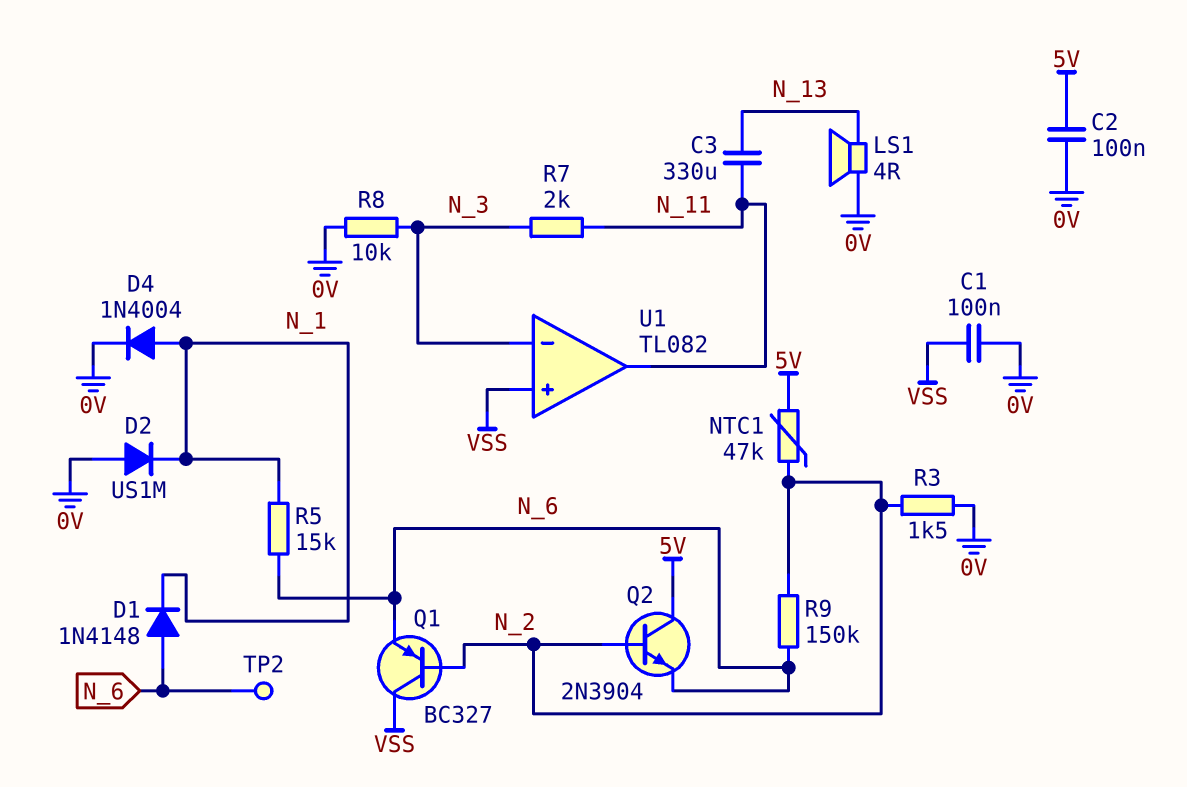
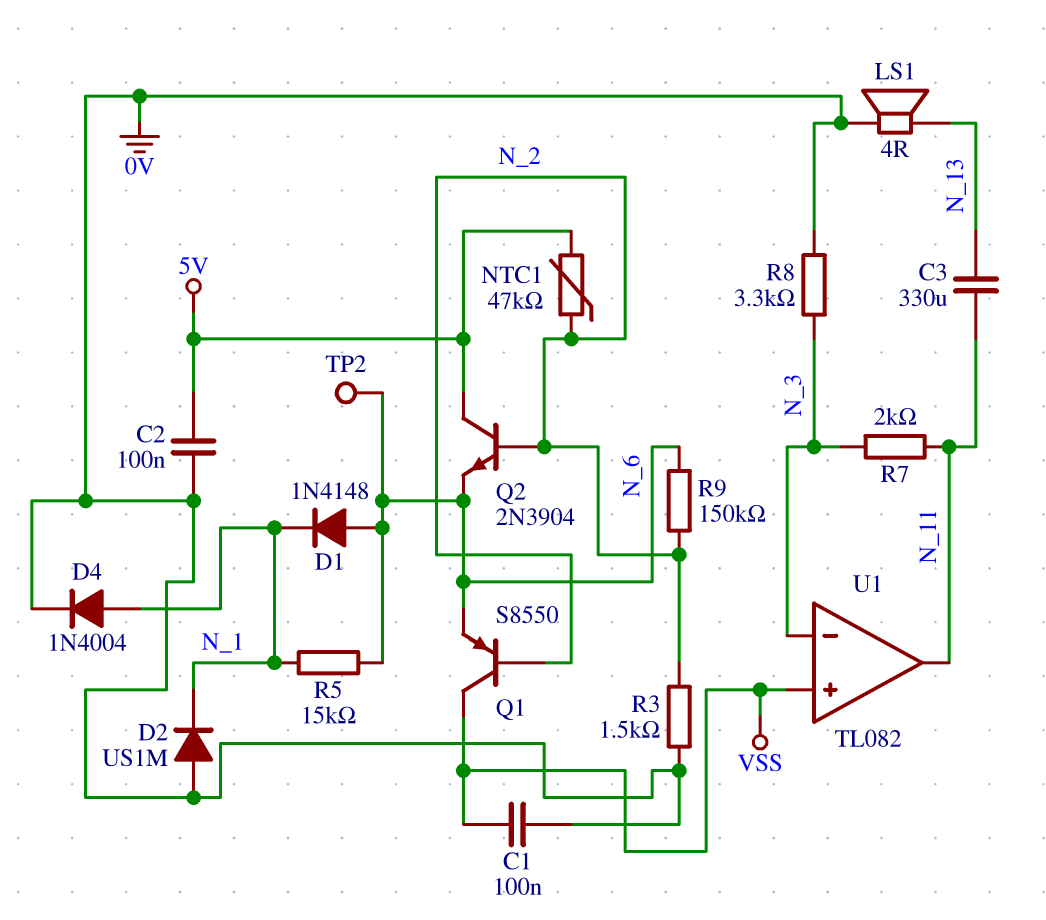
Q1: PNP BC327 (B N_2, C VSS, E N_6) -> PNP S8550 (B N_2, C VSS, E N_6)
R8: 10k (0V, N_3) -> 3.3k (0V, N_3)

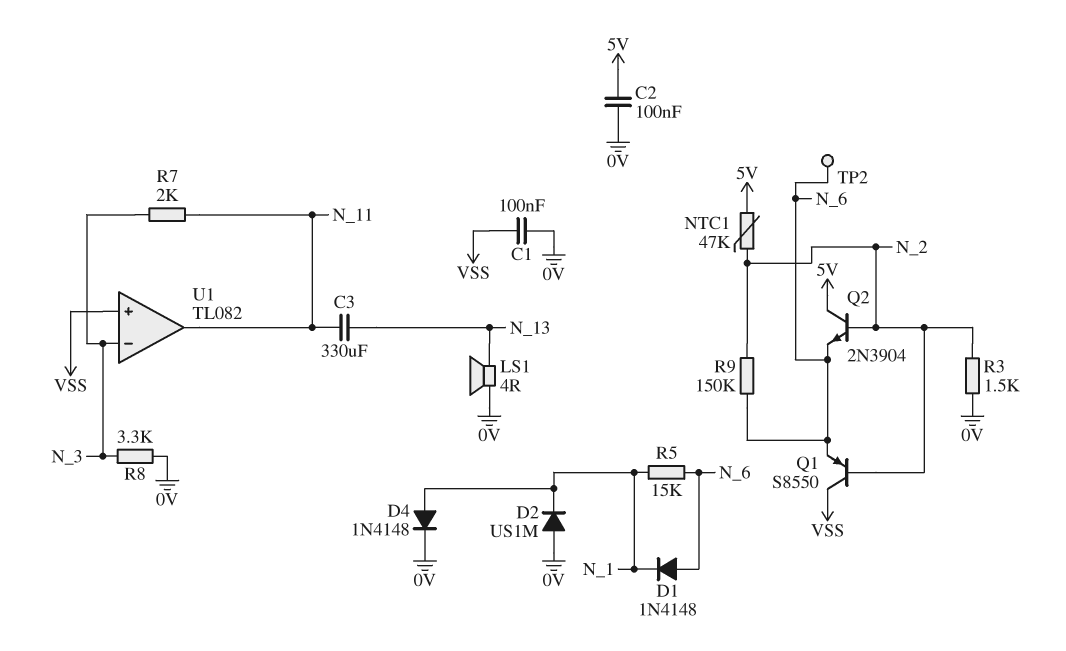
D4: diode 1N4004 (A N_1, K 0V) -> diode 1N4148 (A N_1, K 0V)

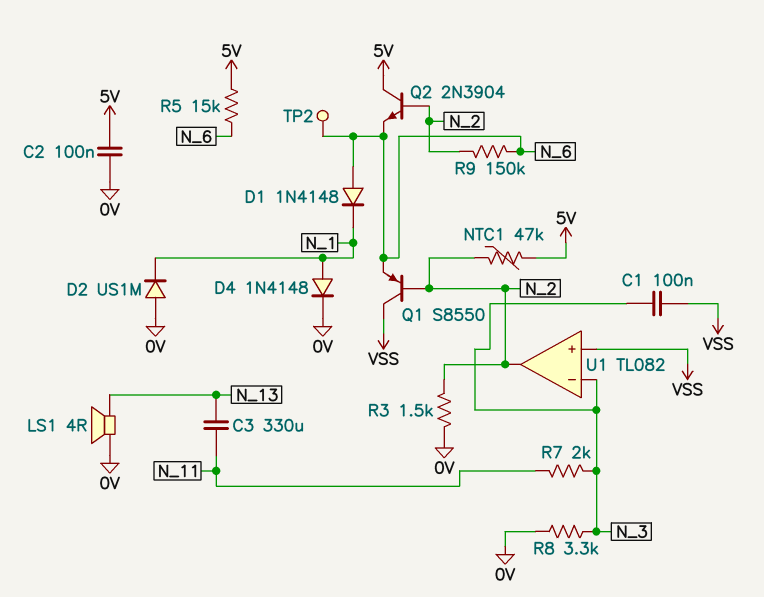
C1: 100nF (0V, VSS) -> 100nF (N_3, VSS)
R5: 15k (N_1, N_6) -> 15k (5V, N_6)
U1 pin out: N_11 -> N_2

